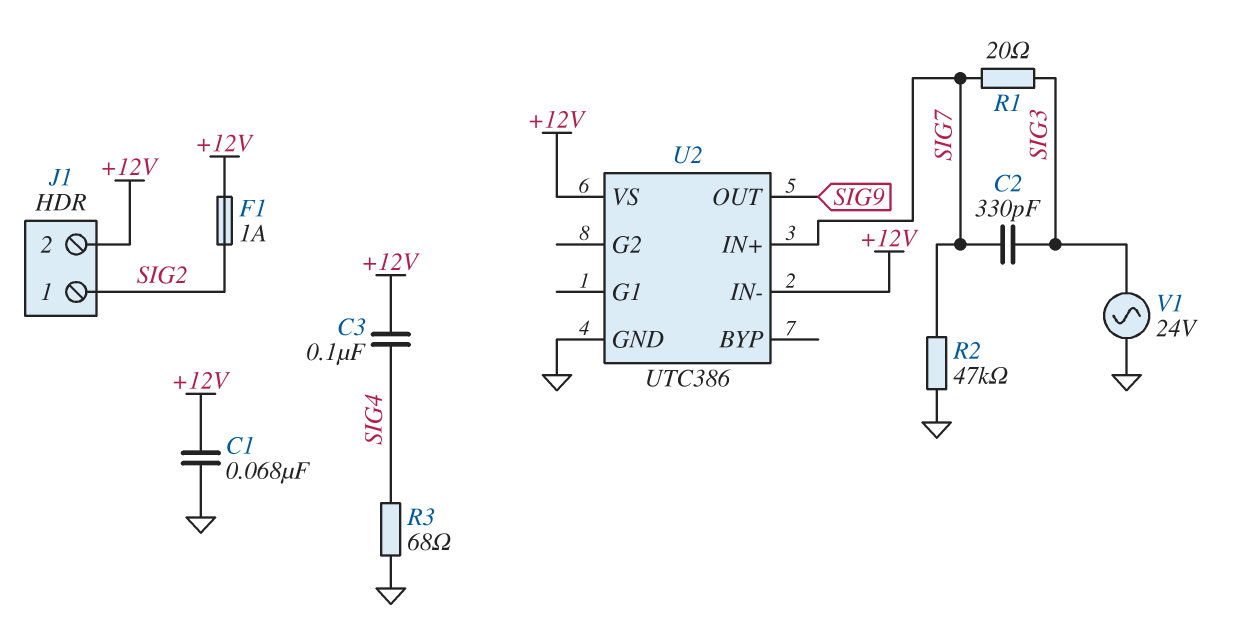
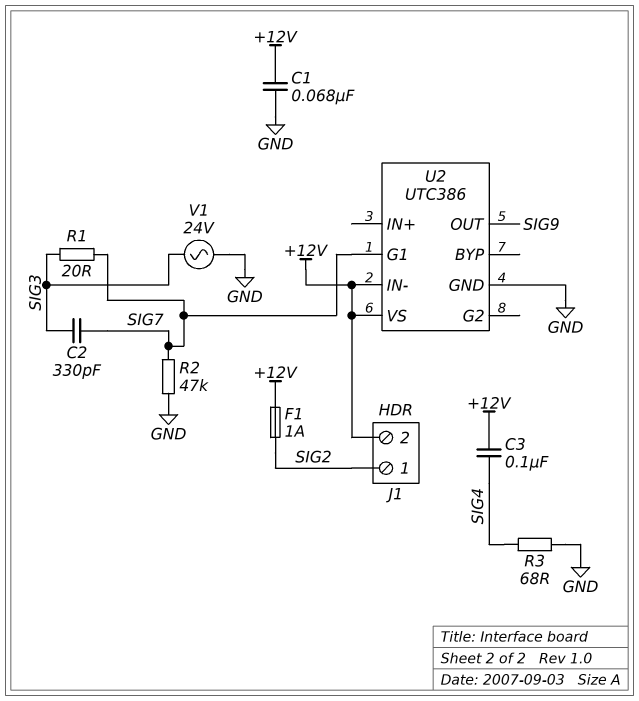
U2 pin G1: none -> SIG7
U2 pin IN+: SIG7 -> none

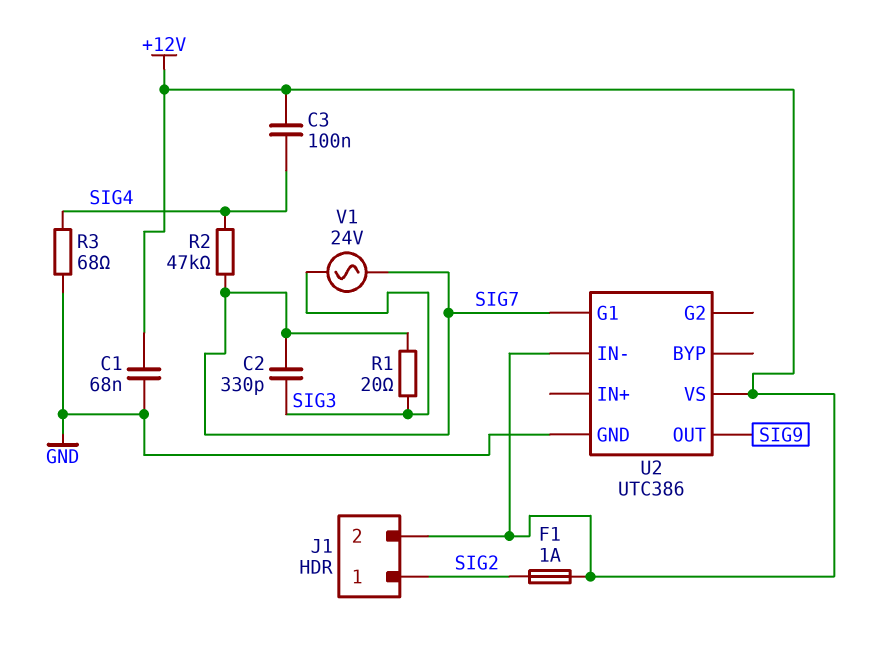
R2: 47k (GND, SIG7) -> 47k (SIG4, SIG7)
V1: AC 24V (GND, SIG3) -> AC 24V (SIG3, SIG7)

